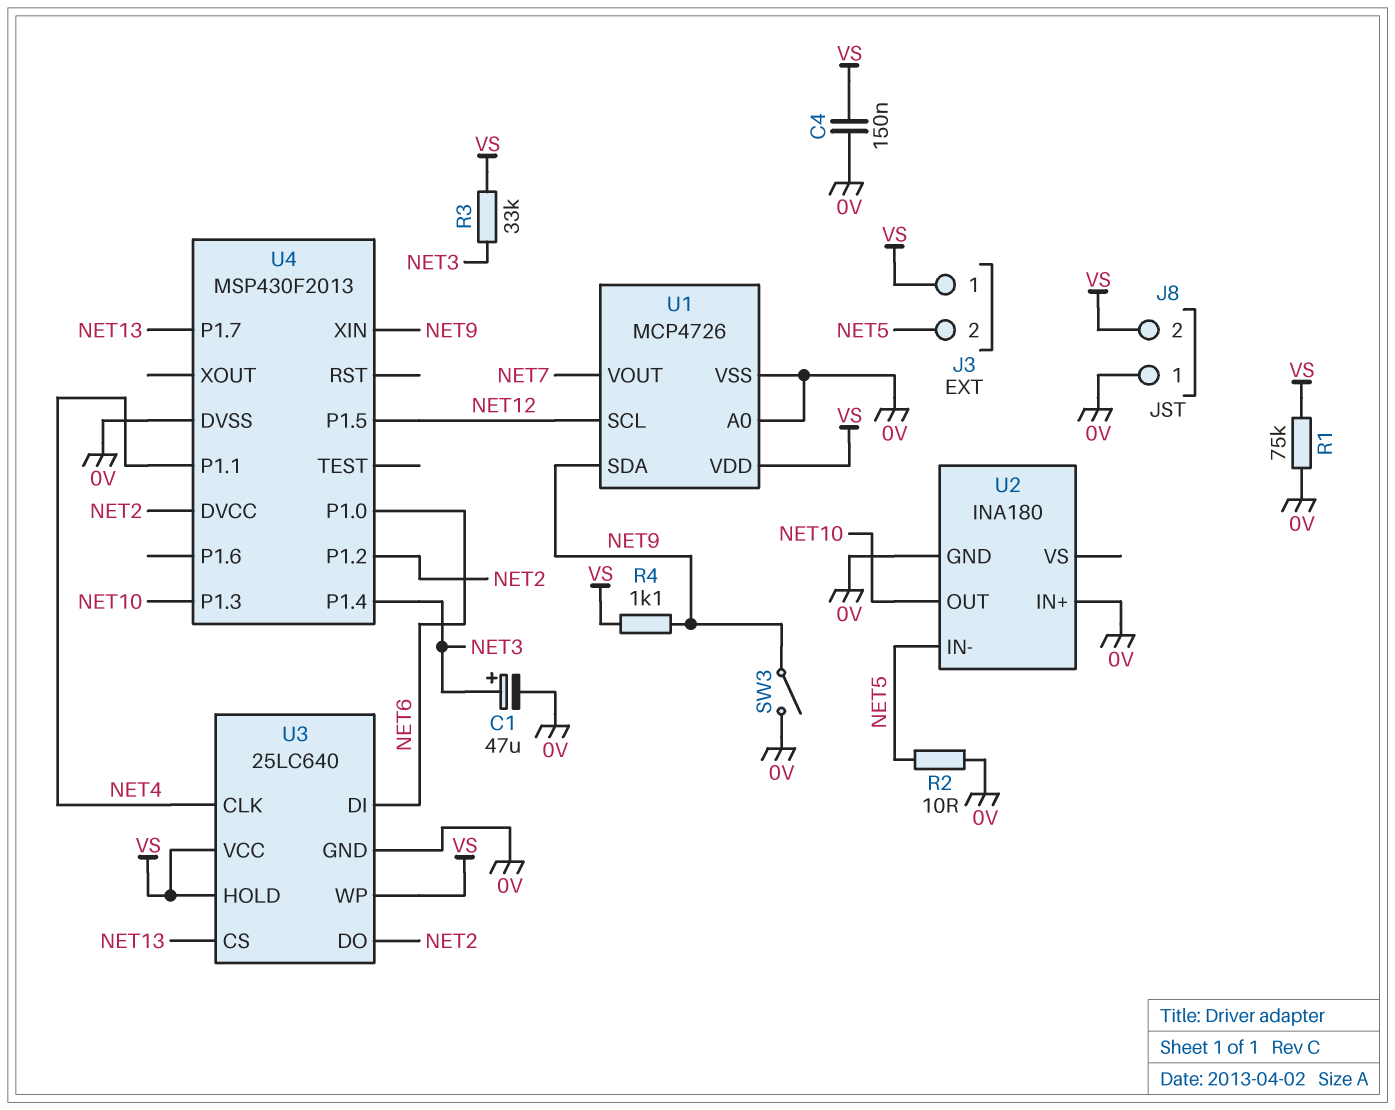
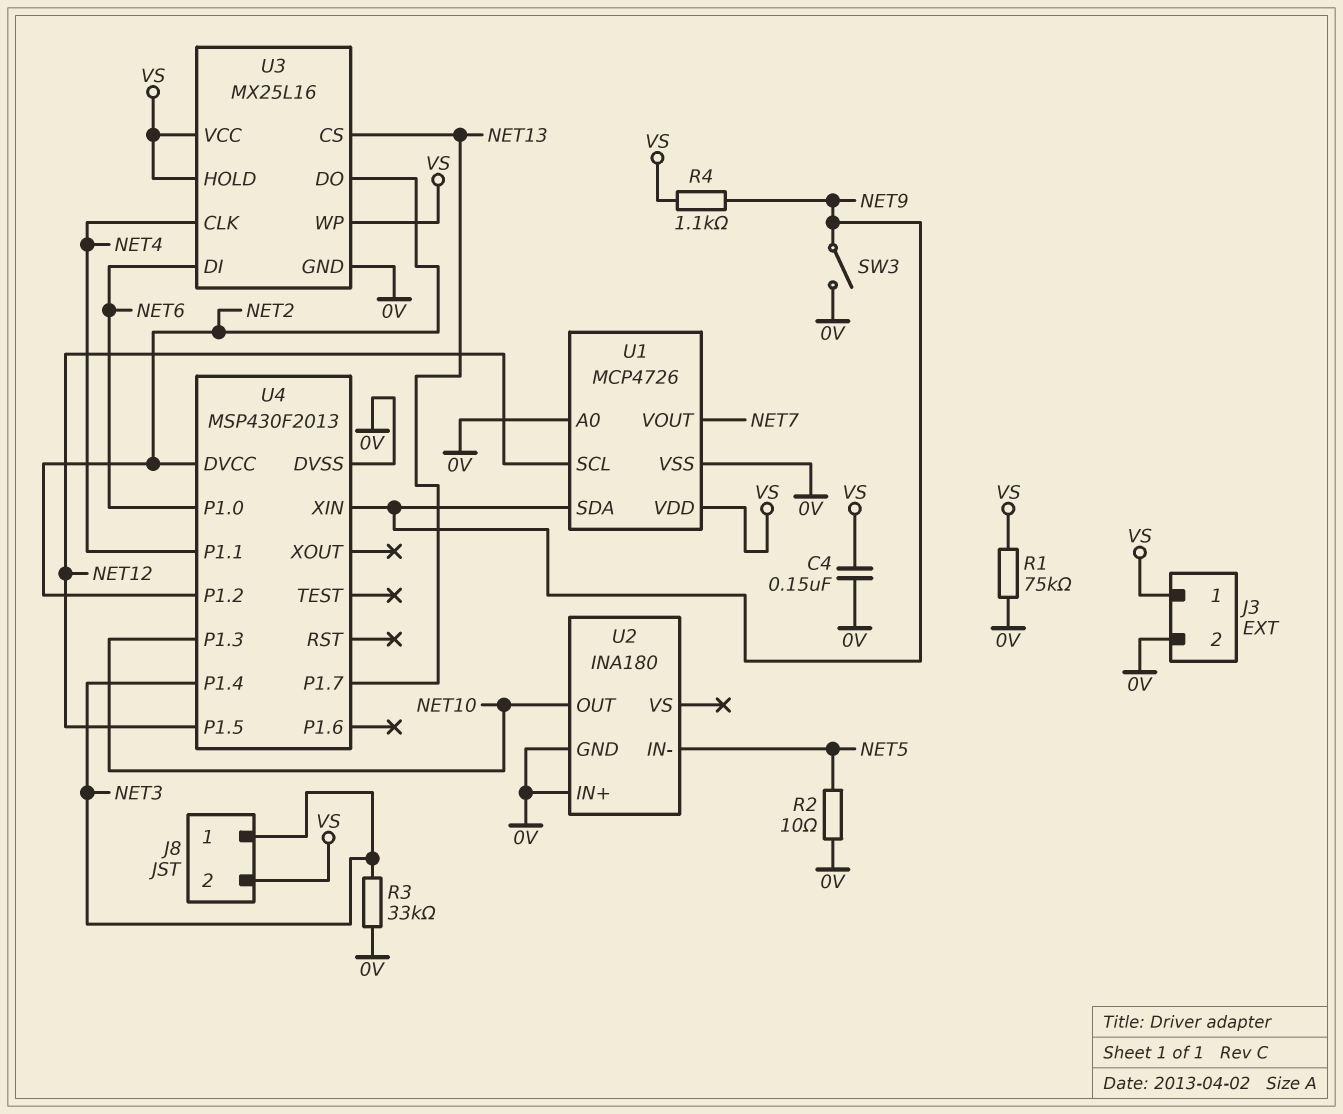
C1: 47uF (plus NET3, minus 0V) -> none
J3 pin 2: NET5 -> 0V
J8 pin 1: 0V -> NET3
R3: 33k (NET3, VS) -> 33k (0V, NET3)
U3: 25LC640 -> MX25L16

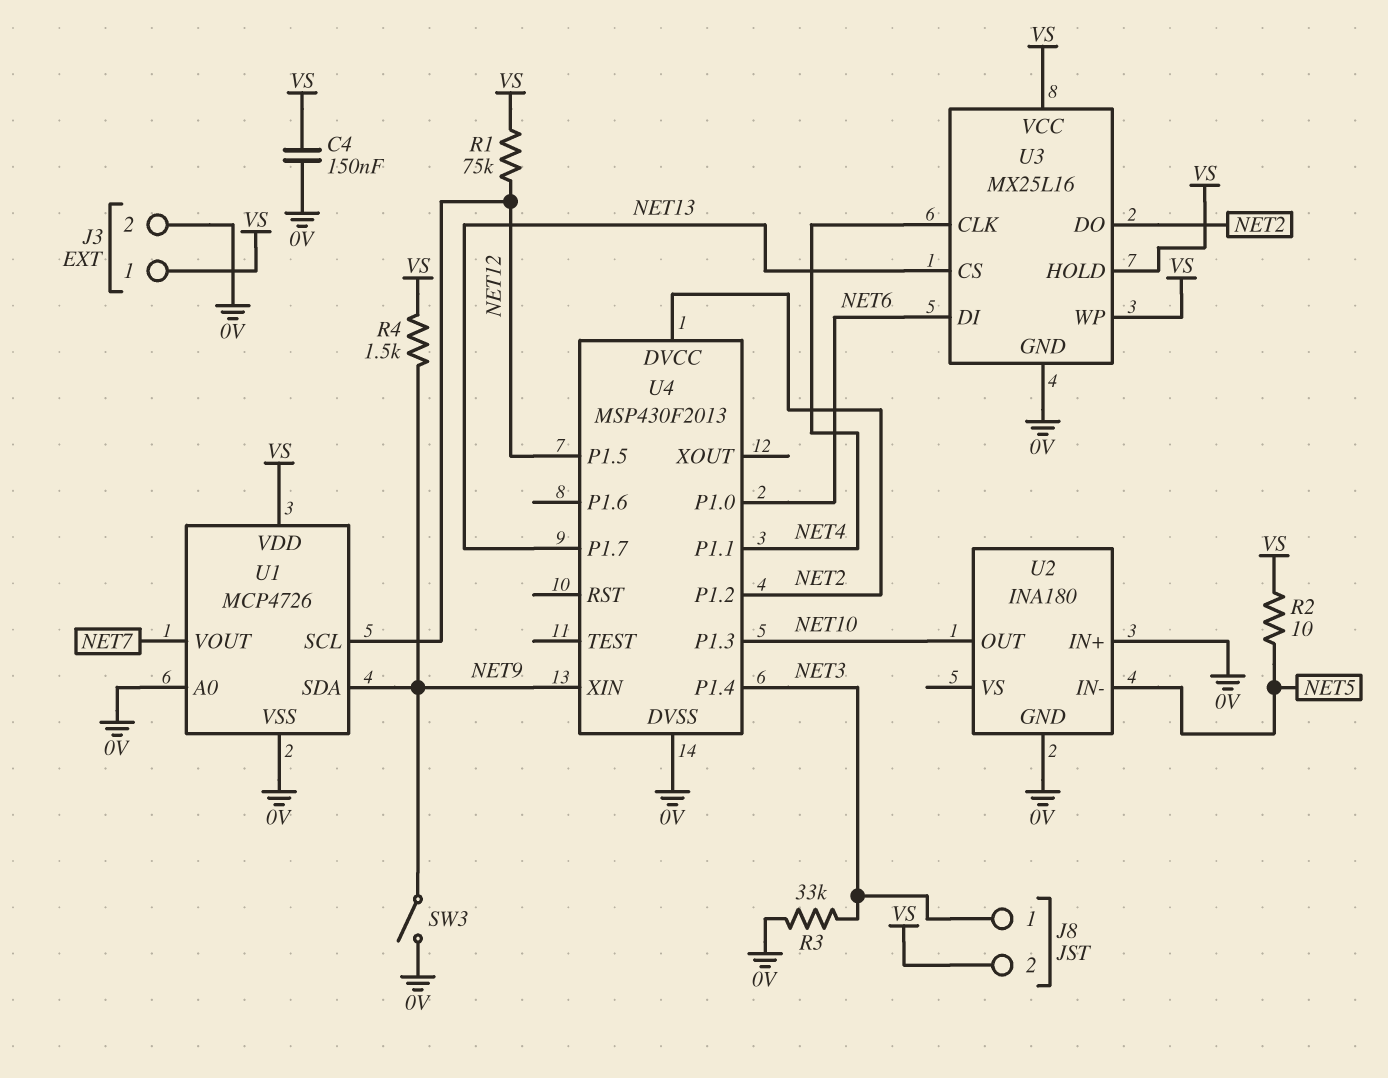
R1: 75k (0V, VS) -> 75k (NET12, VS)
R2: 10 (0V, NET5) -> 10 (NET5, VS)
R4: 1.1k (NET9, VS) -> 1.5k (NET9, VS)

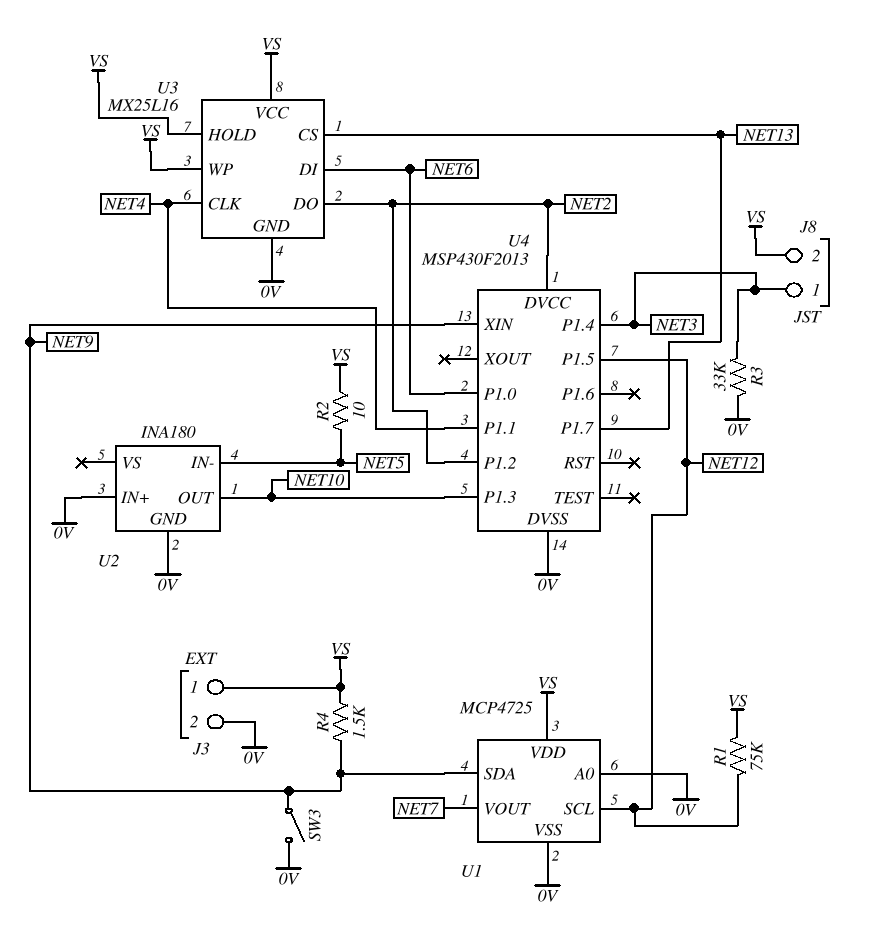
C4: 150nF (0V, VS) -> none
U1: MCP4726 -> MCP4725

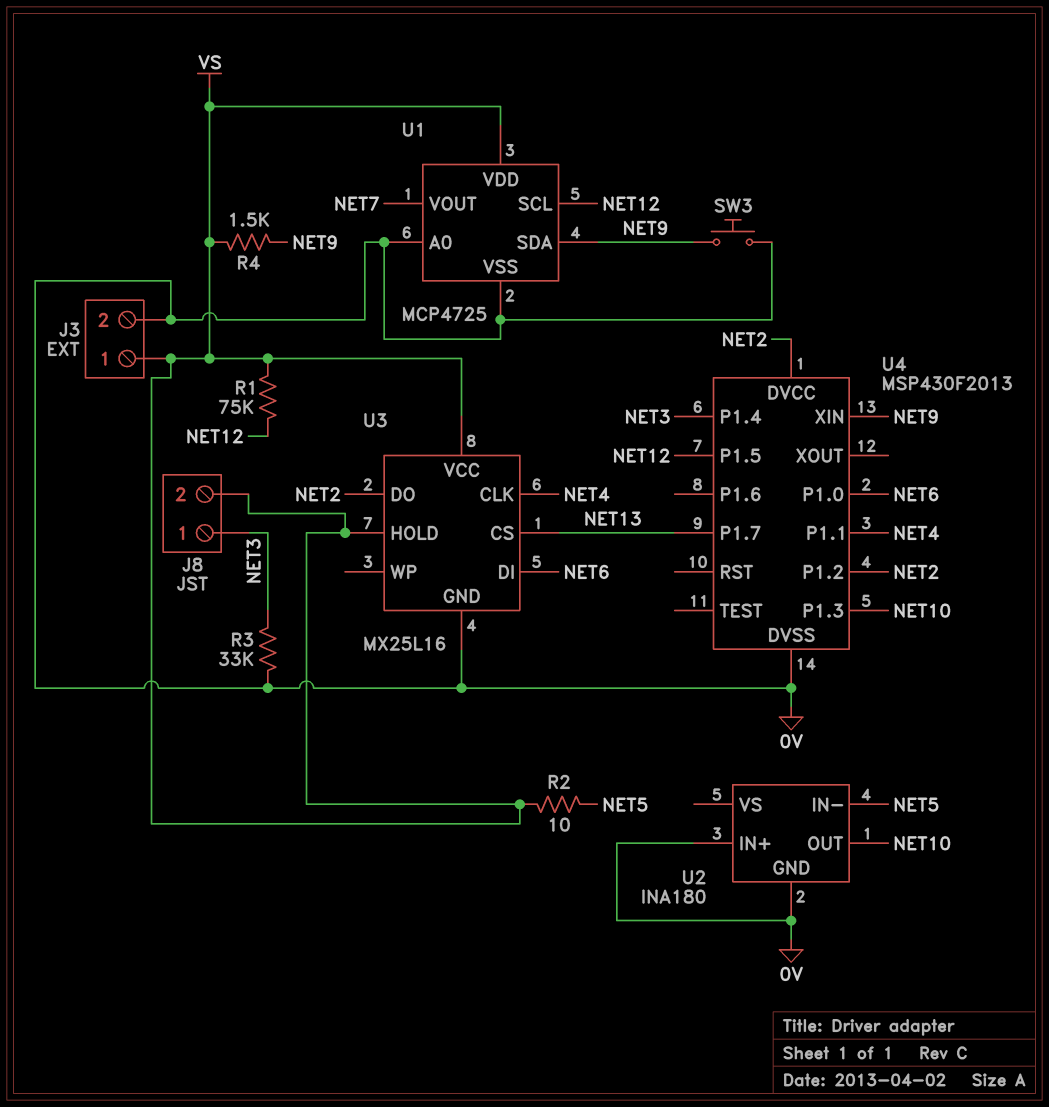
SW3: switch (0V, NET9) -> button (0V, NET9)
U3 pin WP: VS -> none

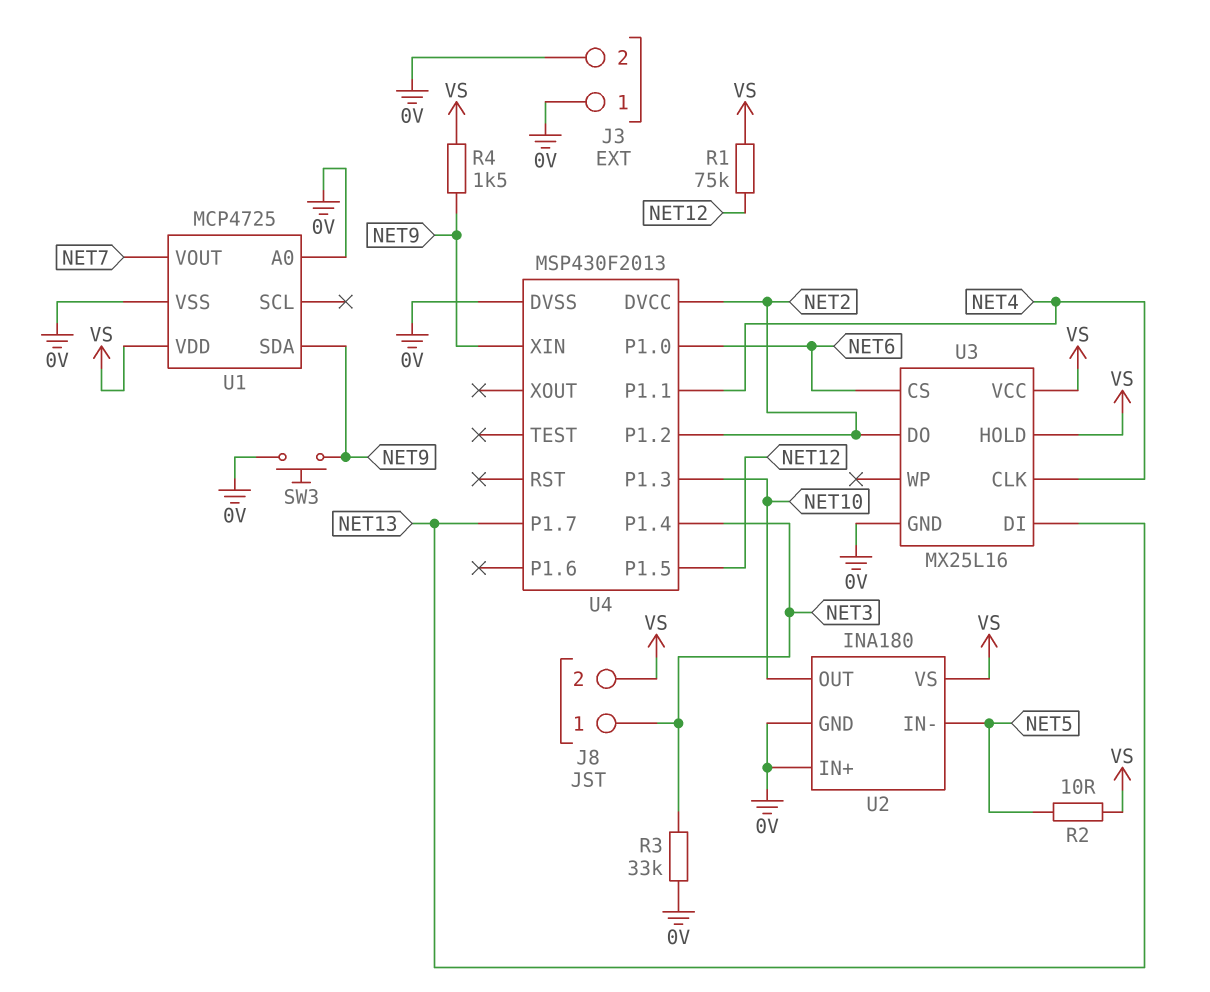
J3 pin 1: VS -> 0V
U1 pin SCL: NET12 -> none
U2 pin VS: none -> VS
U3 pin CS: NET13 -> NET6
U3 pin DI: NET6 -> NET13

